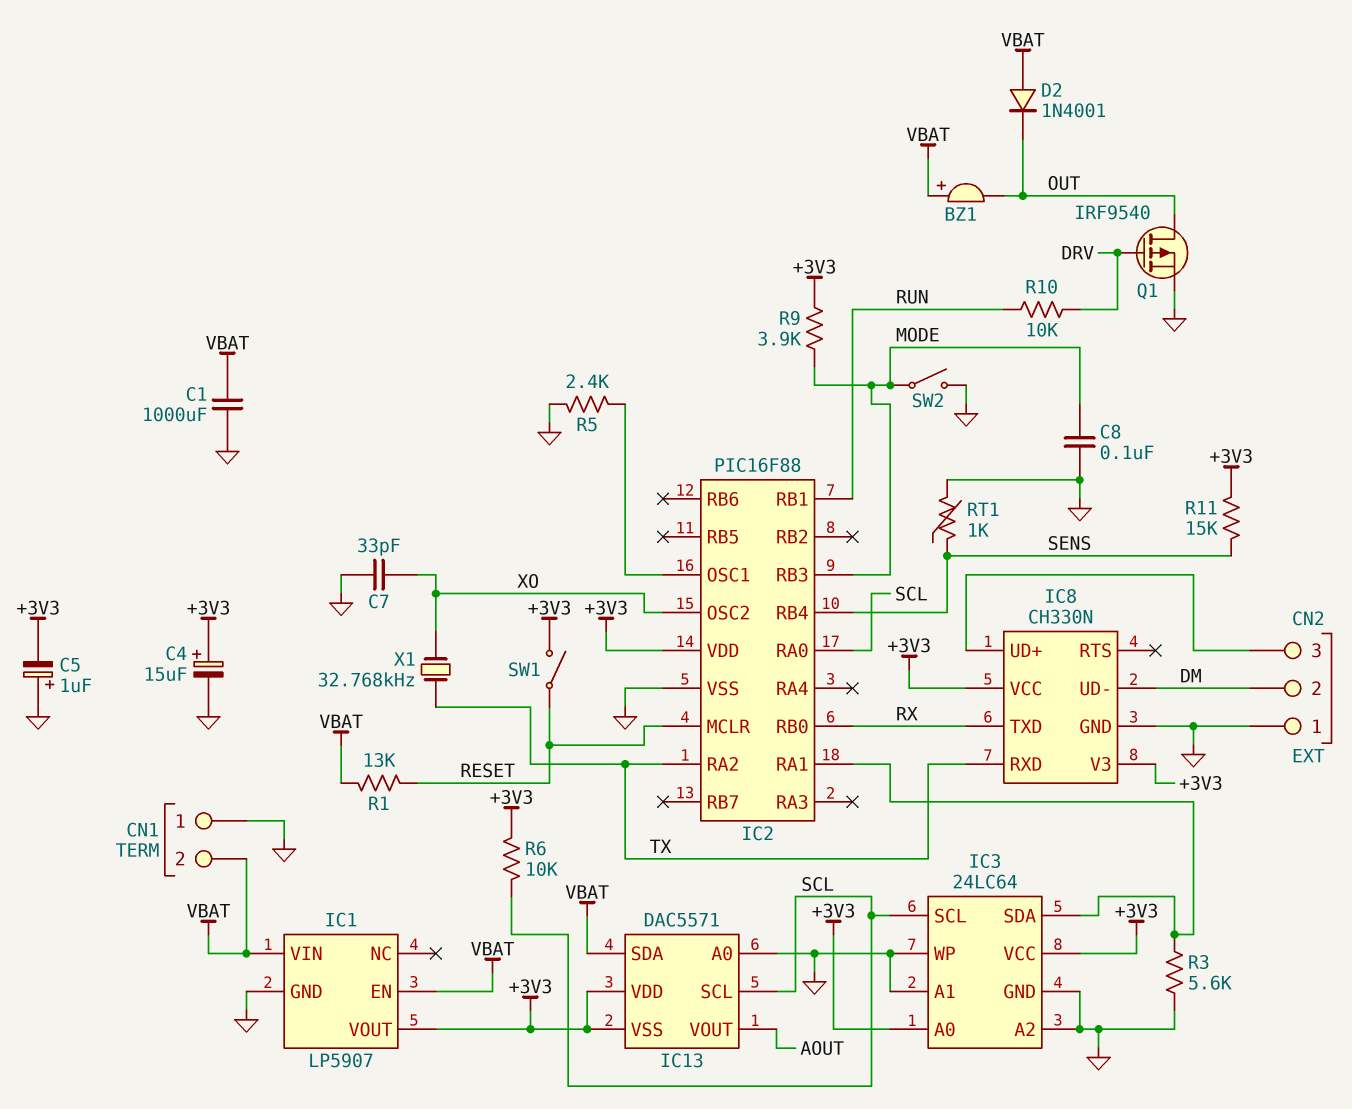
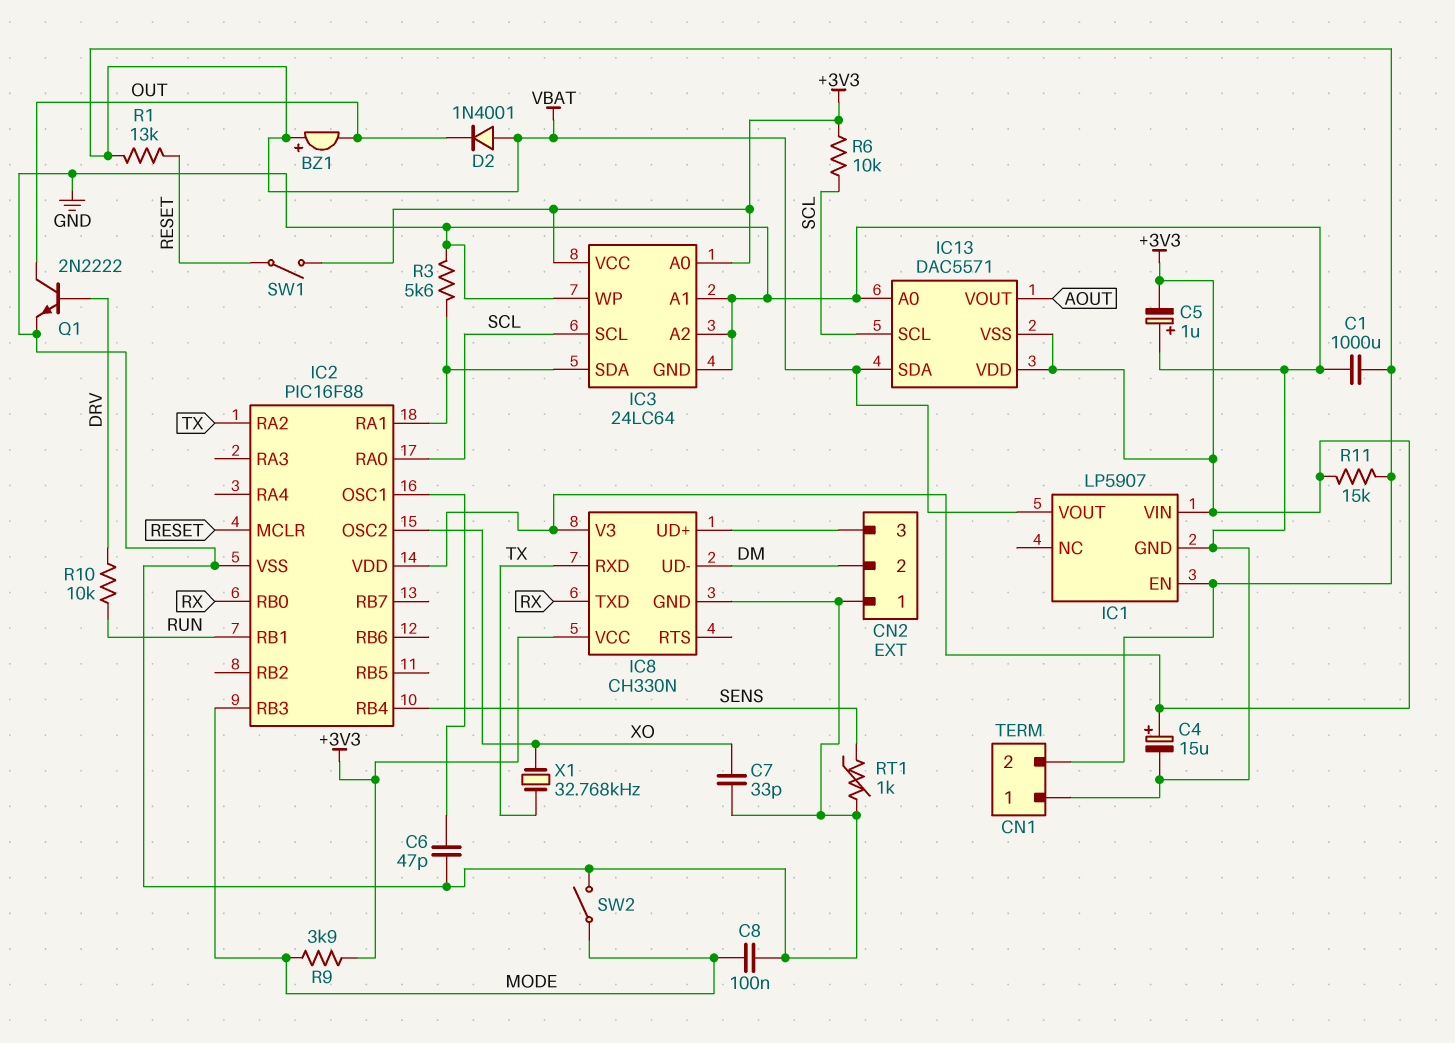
C6: none -> 47pF (GND, IC2/OSC1)
IC1 pin VIN: VBAT -> +3V3
IC1 pin VOUT: +3V3 -> VBAT
Q1: PMOS IRF9540 (G DRV, D OUT, S GND) -> NPN 2N2222 (B DRV, C OUT, E GND)
R5: 2.4k (GND, IC2/OSC1) -> none
R11: 15k (+3V3, SENS) -> 15k (+3V3, VBAT)

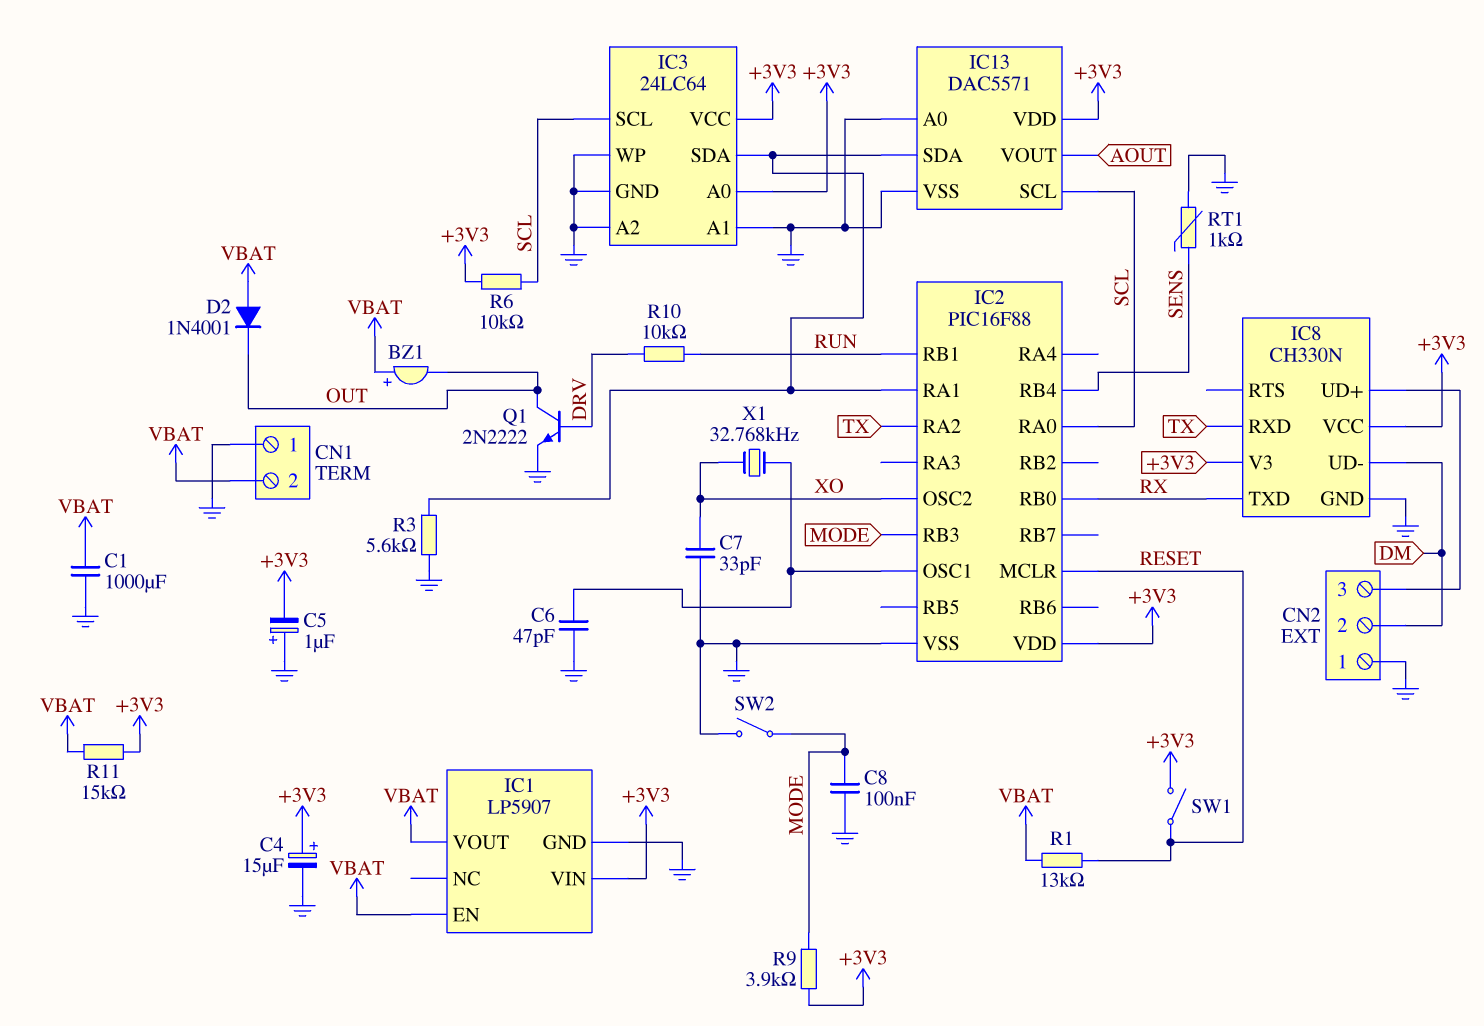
IC13 pin SDA: VBAT -> IC2/RA1
IC13 pin VSS: +3V3 -> GND
X1: 32.768kHz (TX, XO) -> 32.768kHz (IC2/OSC1, XO)

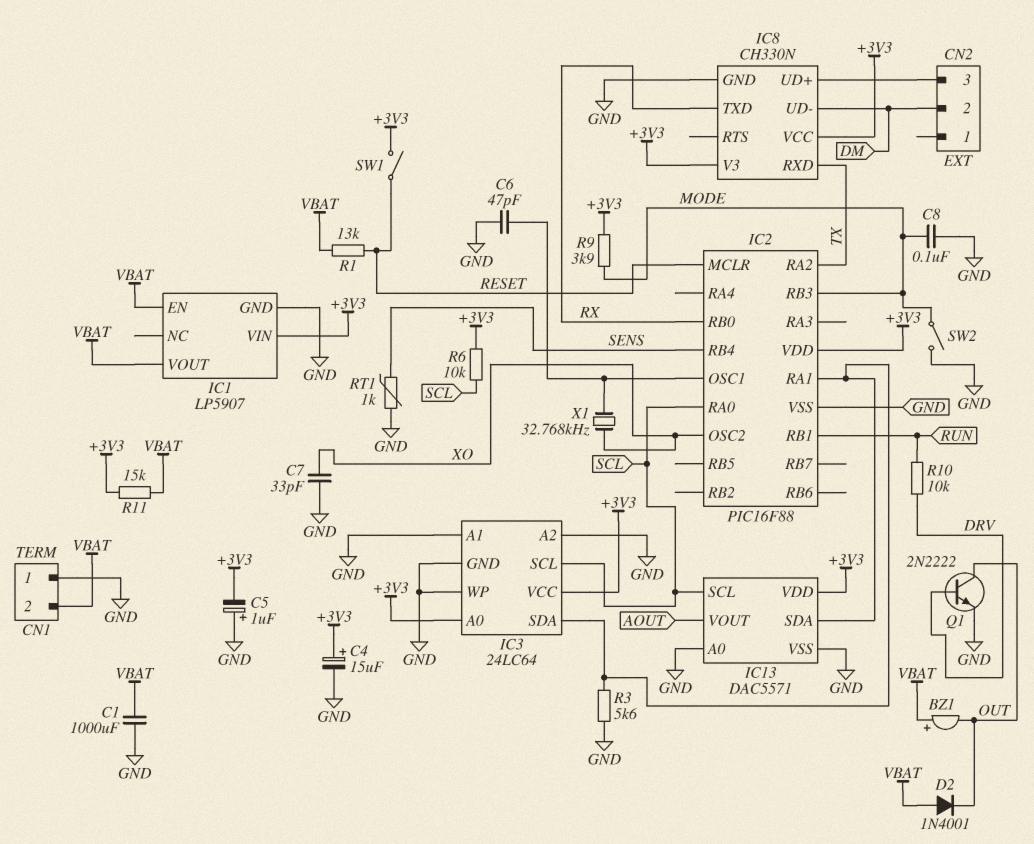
CN2 pin 1: GND -> none

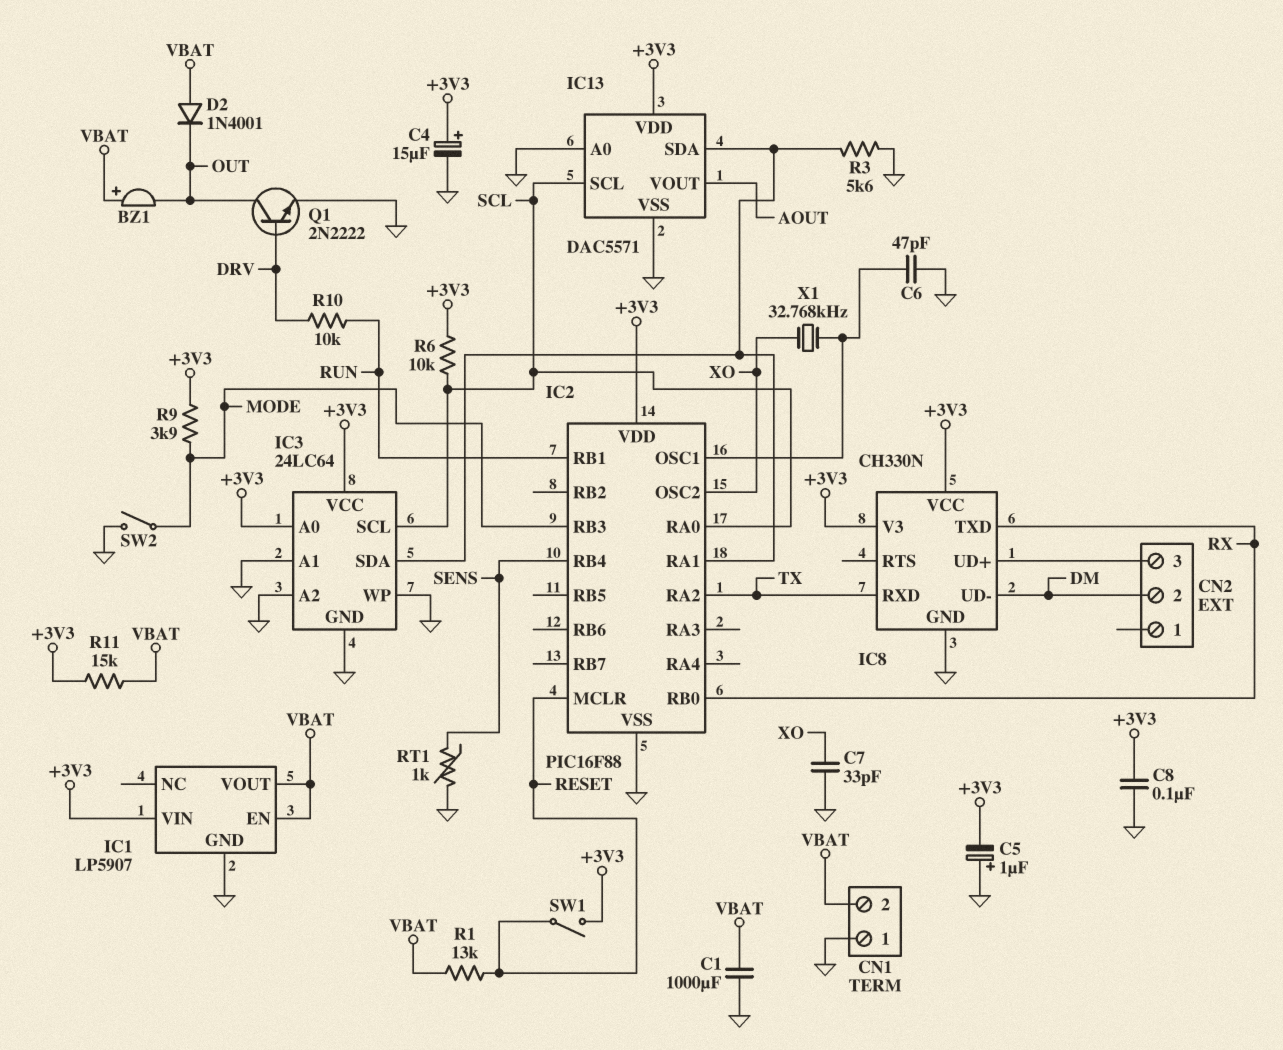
C8: 100nF (GND, MODE) -> 100nF (+3V3, GND)

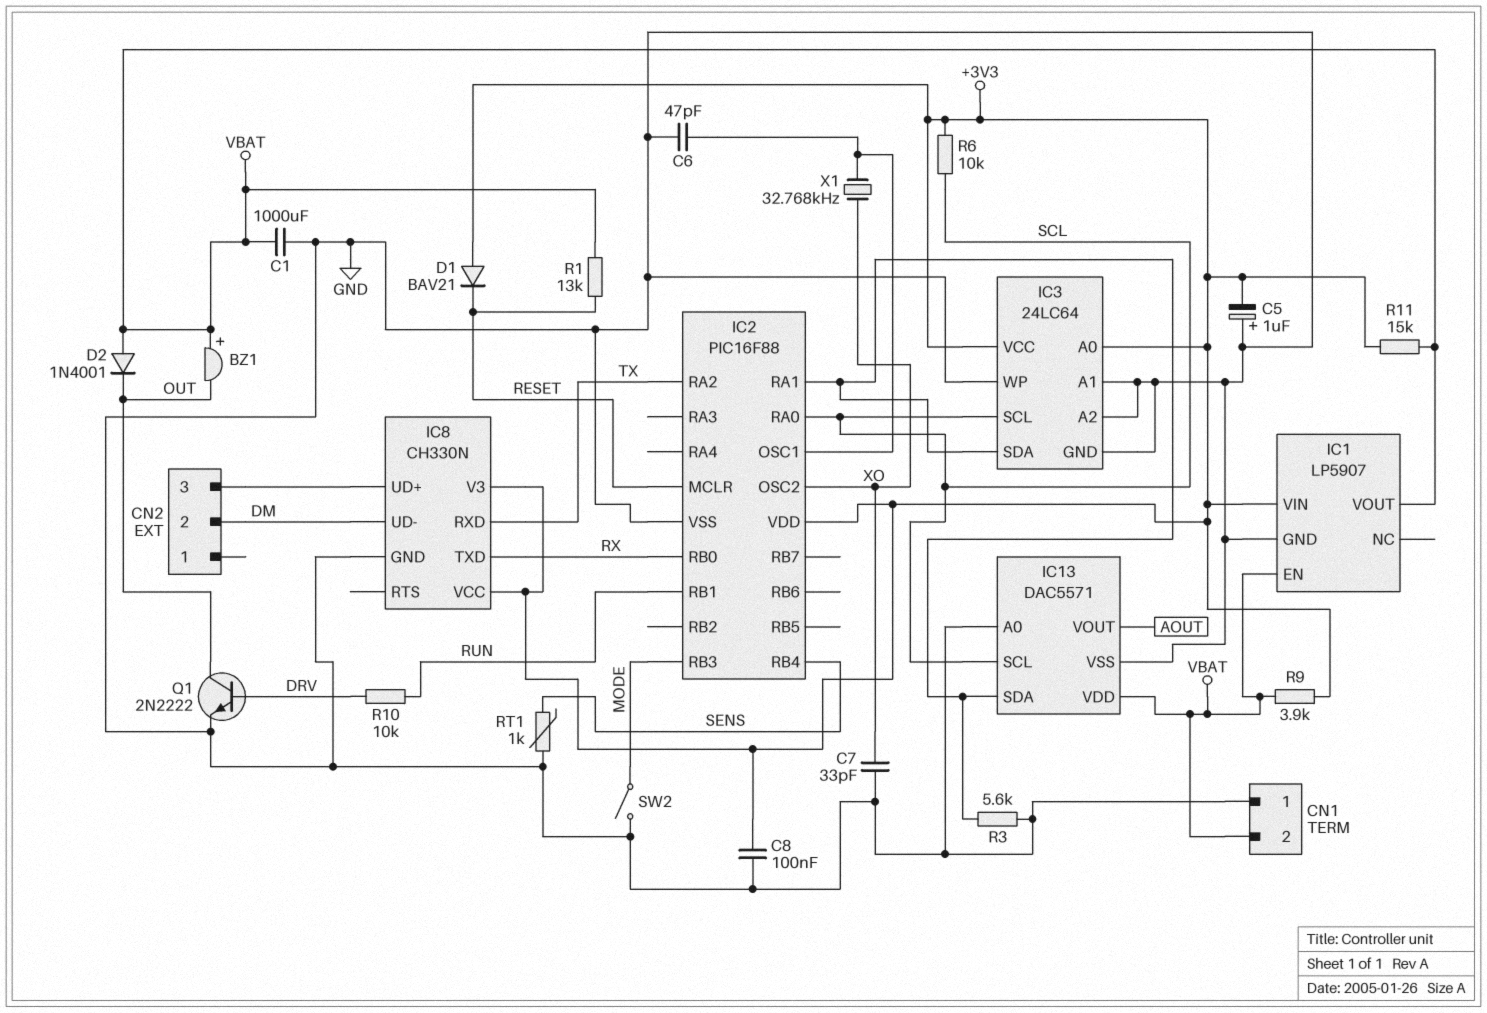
C4: 15uF (plus +3V3, minus GND) -> none
D1: none -> diode BAV21 (A +3V3, K RESET)
IC13 pin VDD: +3V3 -> VBAT
R9: 3.9k (+3V3, MODE) -> 3.9k (+3V3, VBAT)
SW1: switch (+3V3, RESET) -> none

